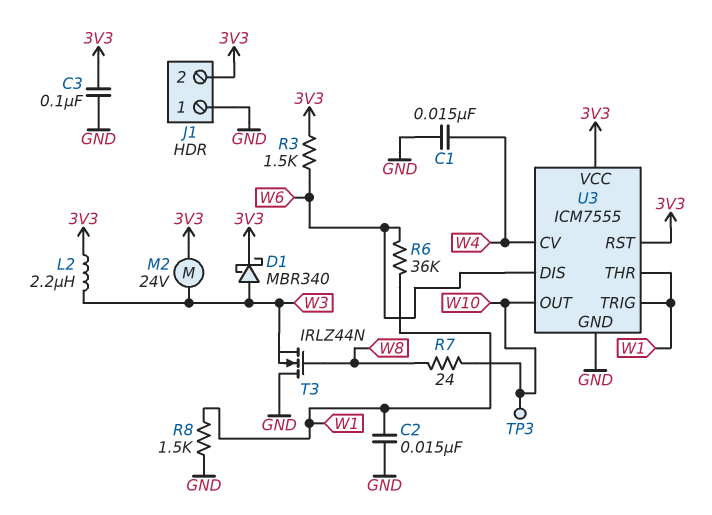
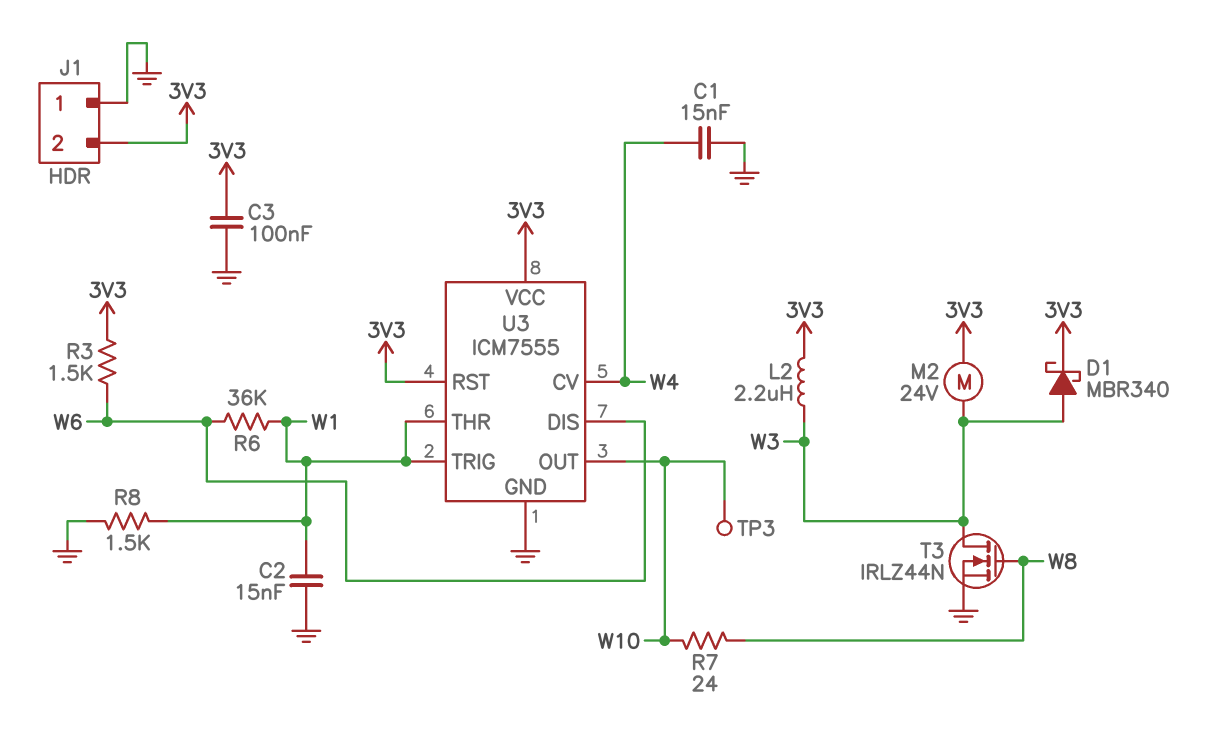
T3: NMOS IRLZ44N (G W8, D GND, S W3) -> NMOS IRLZ44N (G W8, D W3, S GND)

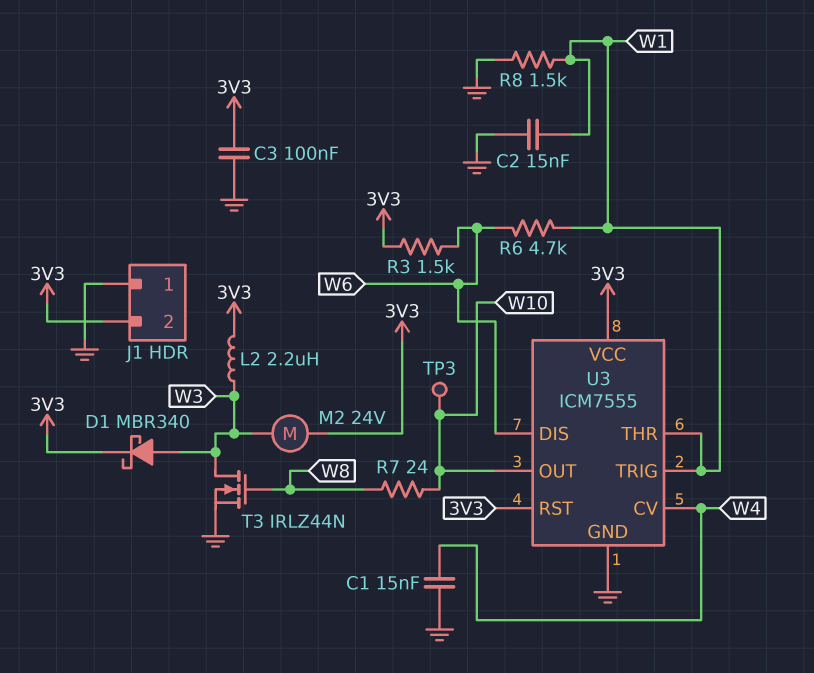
R6: 36k (W1, W6) -> 4.7k (W1, W6)

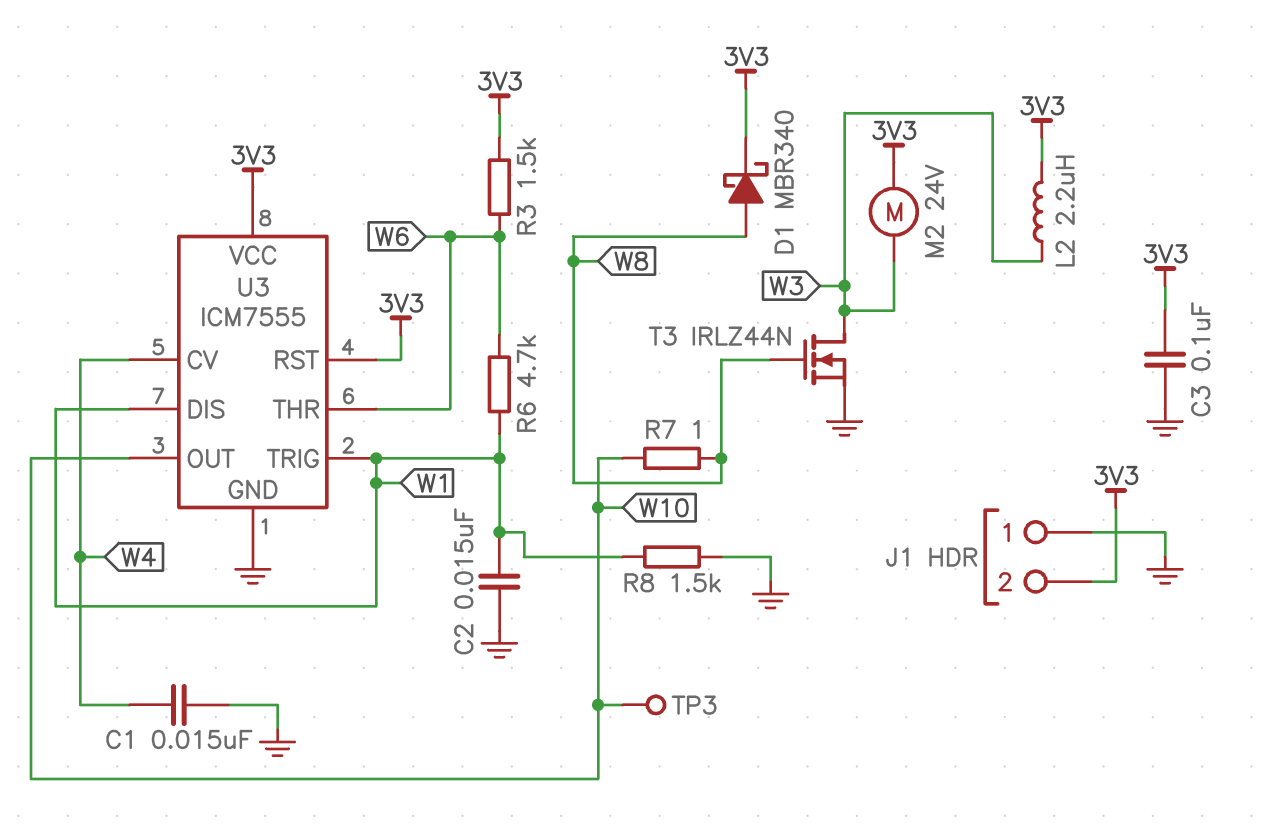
D1: schottky MBR340 (A W3, K 3V3) -> schottky MBR340 (A W8, K 3V3)
R7: 24 (W8, W10) -> 1 (W8, W10)
U3 pin DIS: W6 -> W1
U3 pin THR: W1 -> W6

